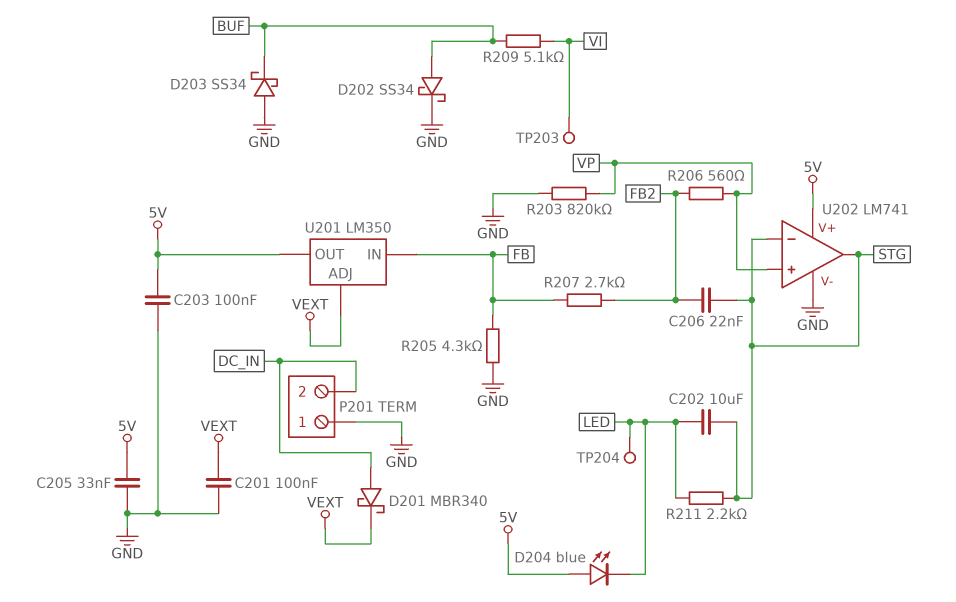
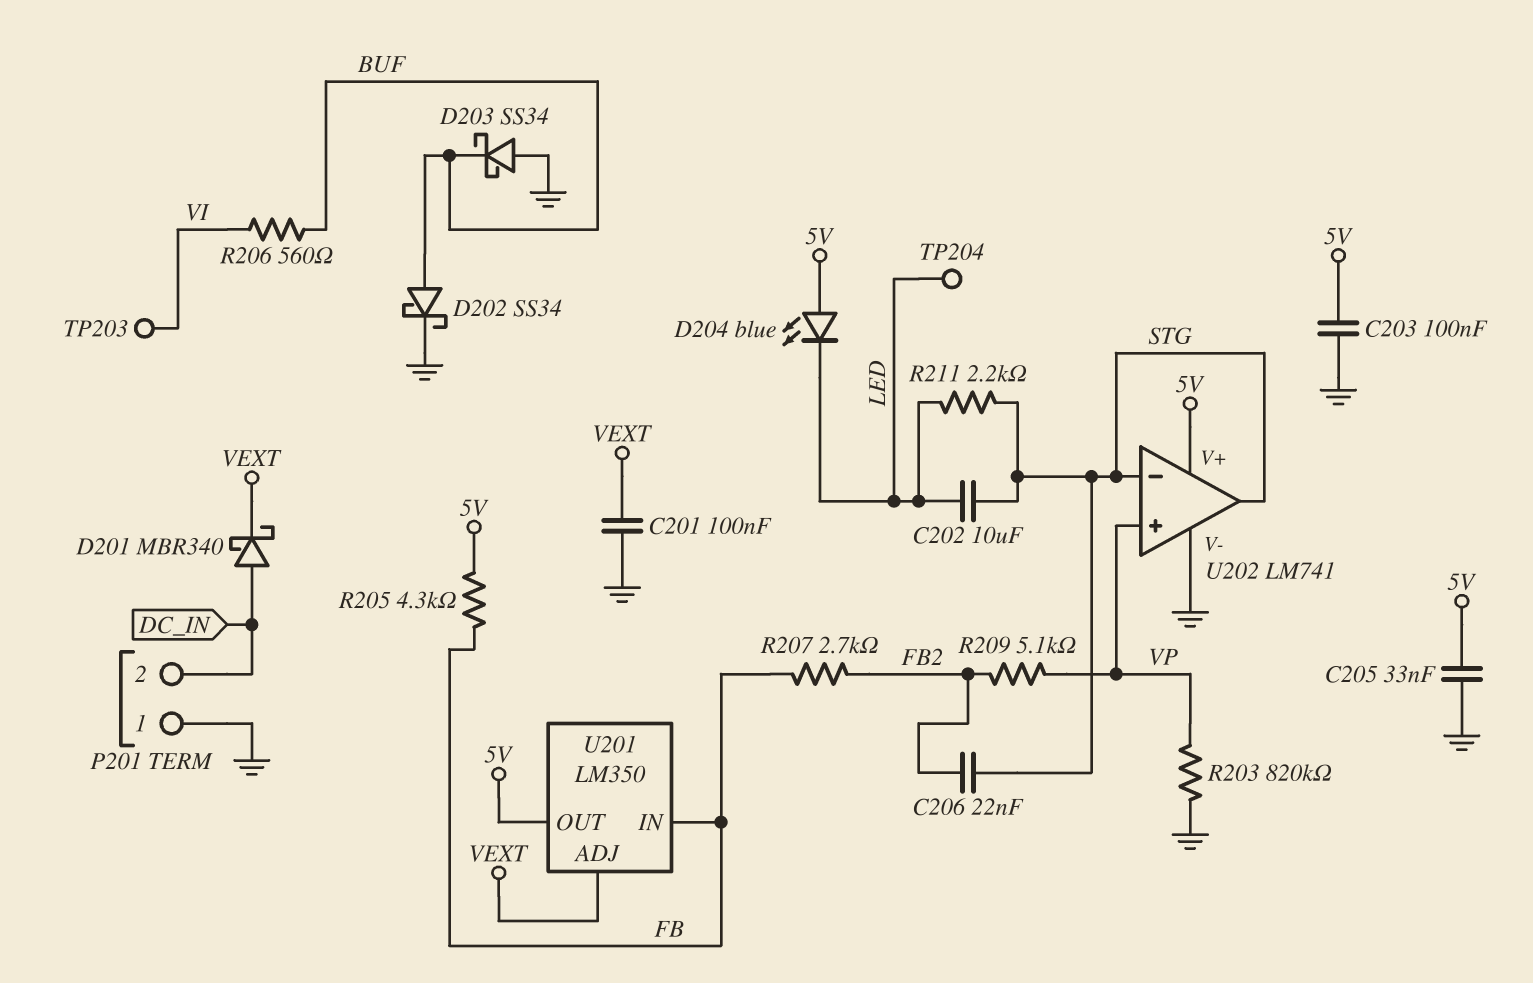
R205: 4.3k (FB, GND) -> 4.3k (5V, FB)
R206: 560 (FB2, VP) -> 560 (BUF, VI)
R209: 5.1k (BUF, VI) -> 5.1k (FB2, VP)

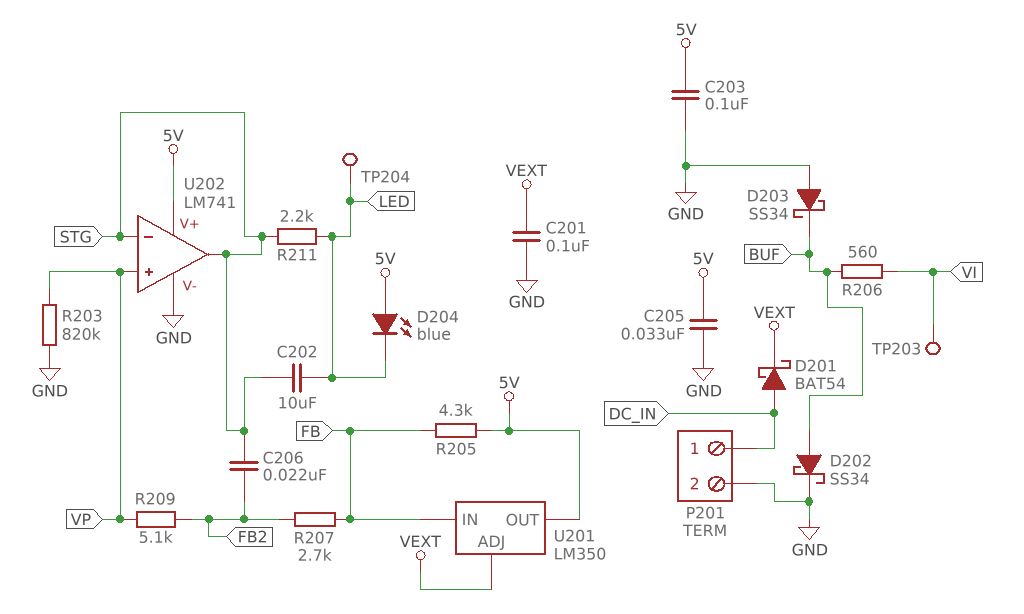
D201: schottky MBR340 (A DC_IN, K VEXT) -> schottky BAT54 (A DC_IN, K VEXT)
P201 pin 1: GND -> DC_IN
P201 pin 2: DC_IN -> GND

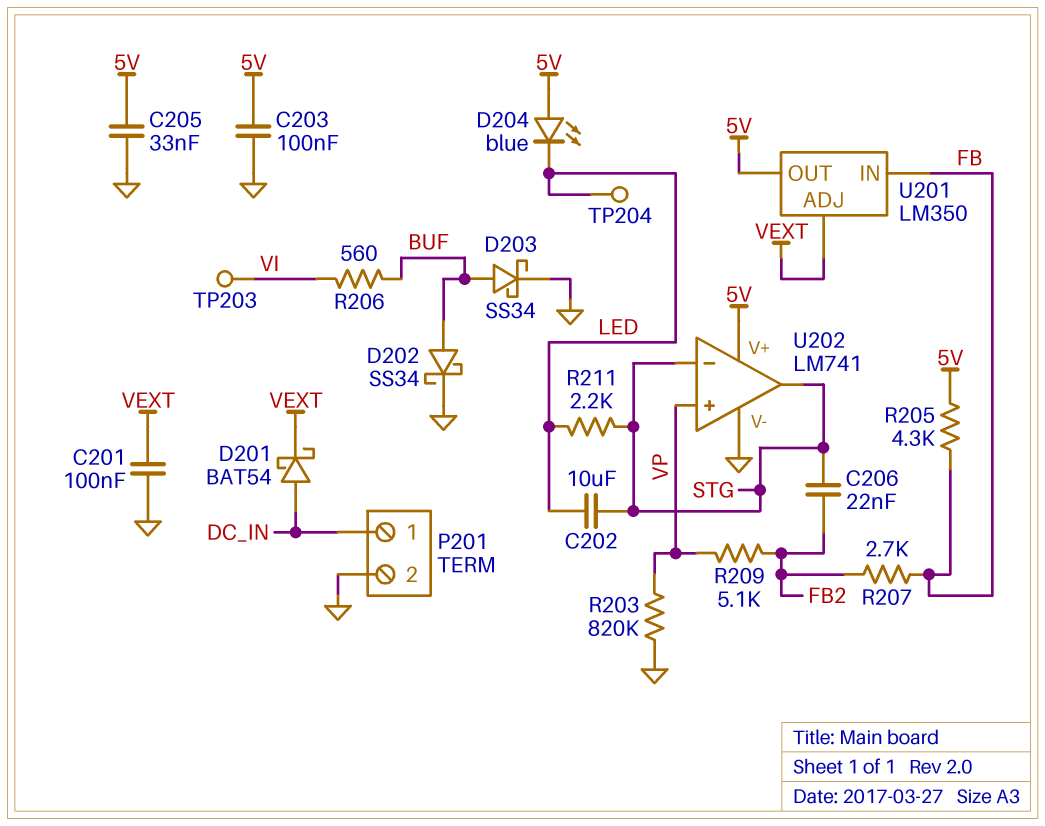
D203: schottky SS34 (A GND, K BUF) -> schottky SS34 (A BUF, K GND)

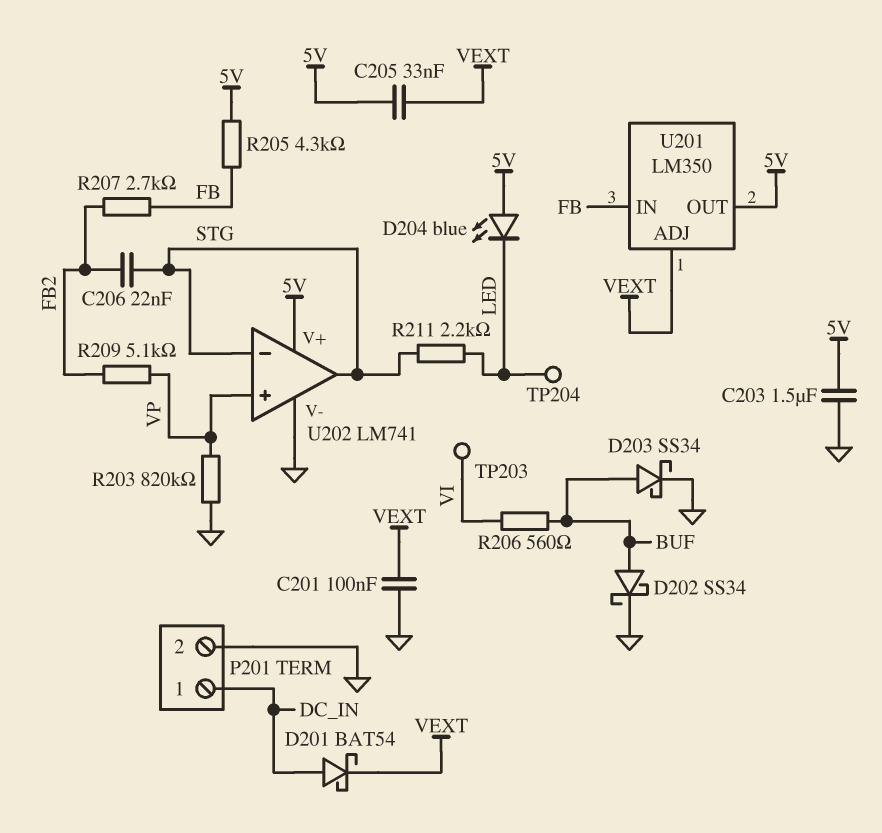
C202: 10uF (LED, STG) -> none
C203: 100nF (5V, GND) -> 1.5uF (5V, GND)
C205: 33nF (5V, GND) -> 33nF (5V, VEXT)

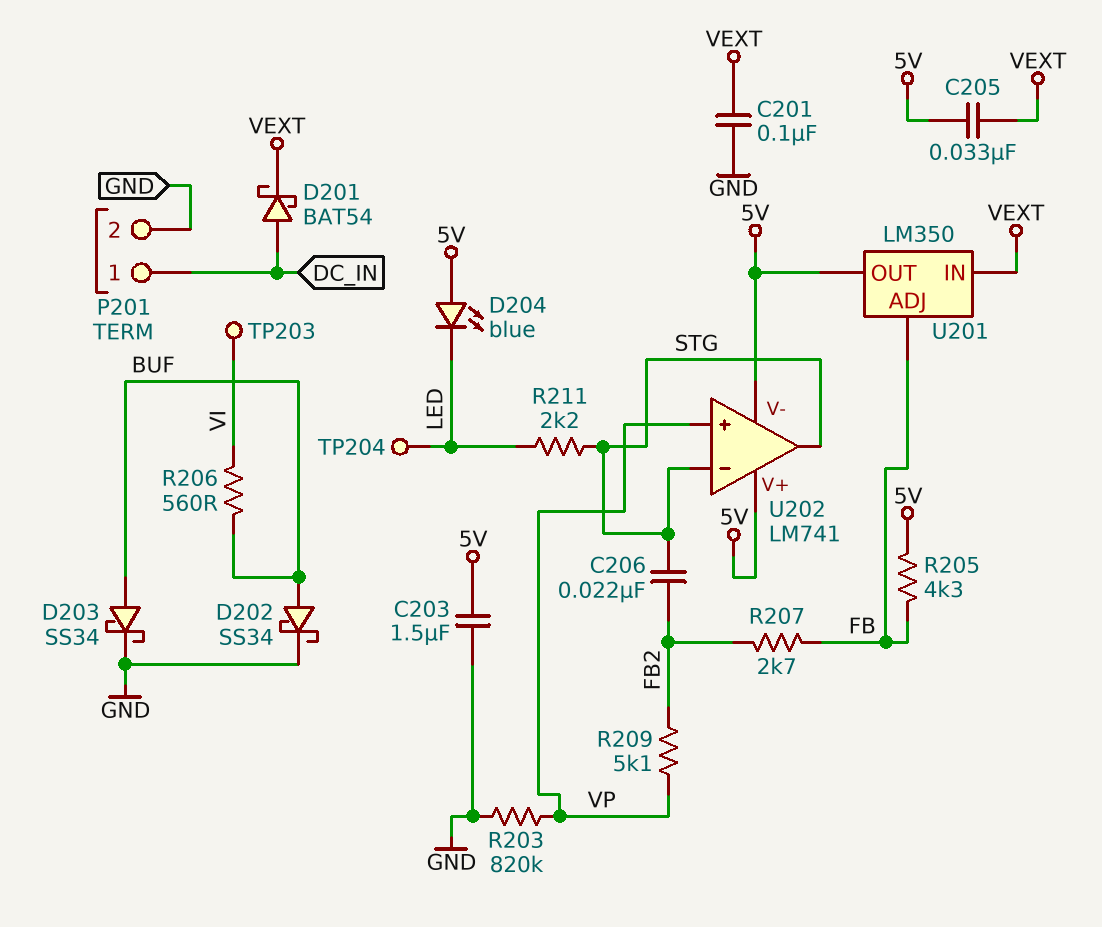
U201 pin ADJ: VEXT -> FB
U201 pin IN: FB -> VEXT
U202 pin V-: GND -> 5V

